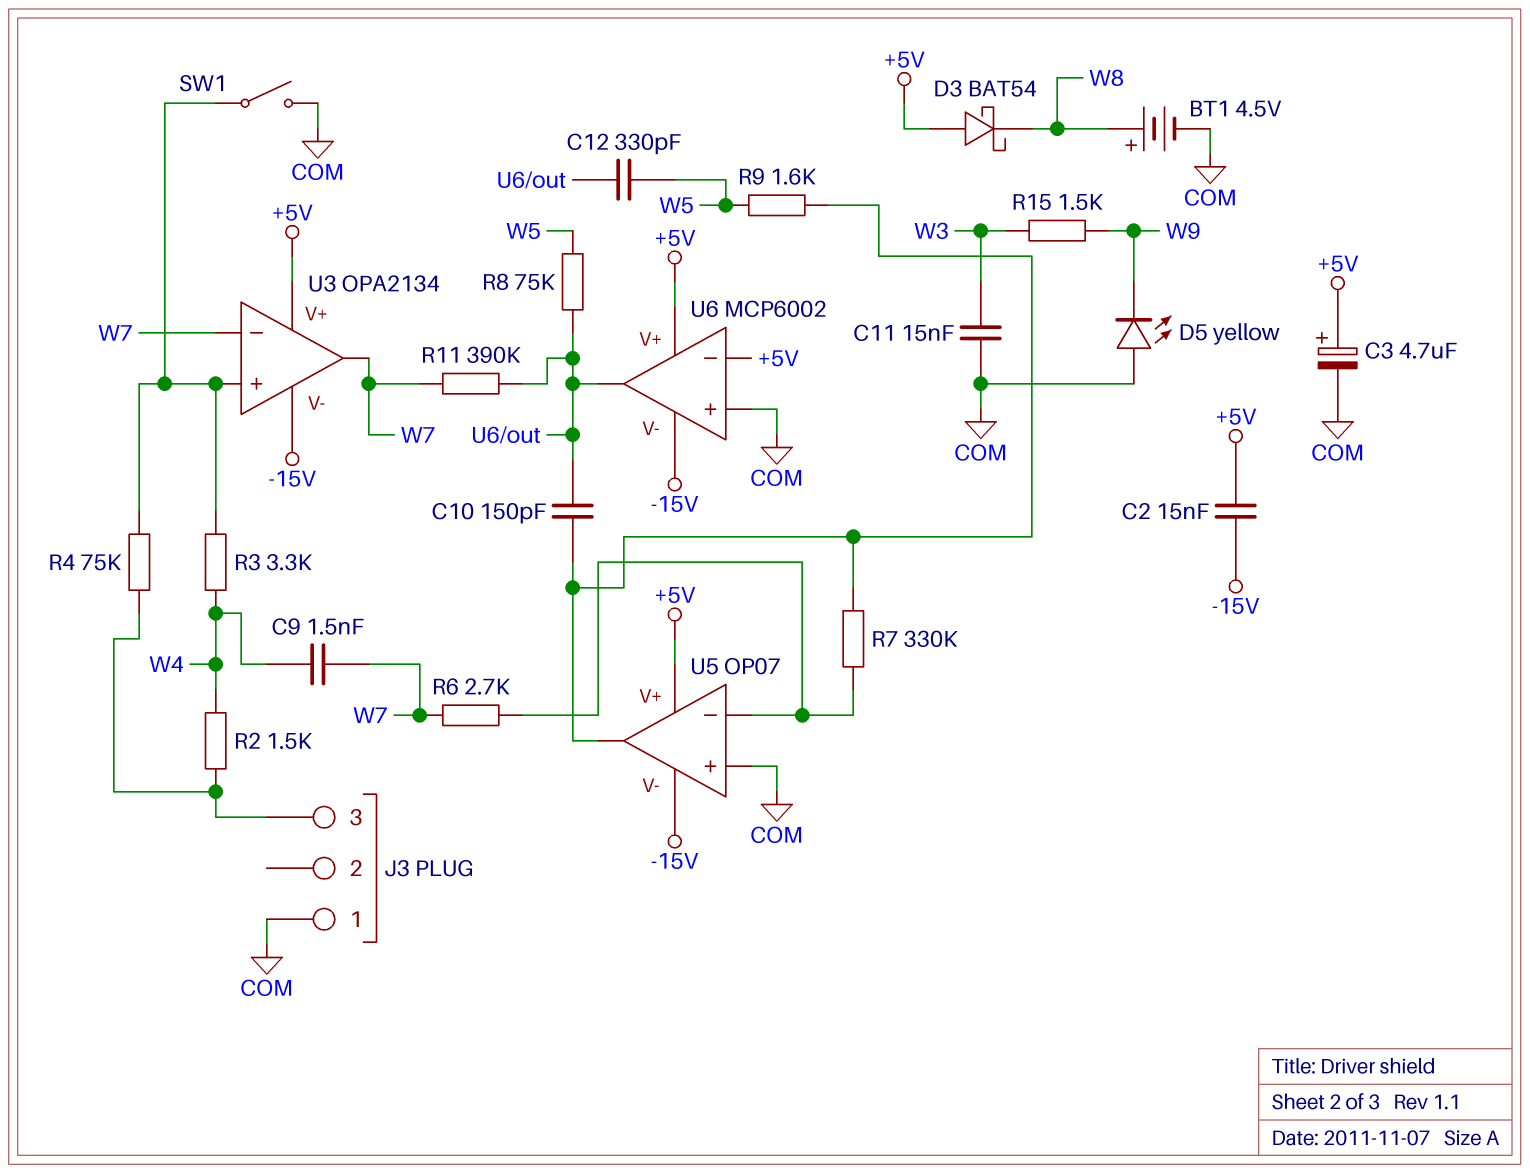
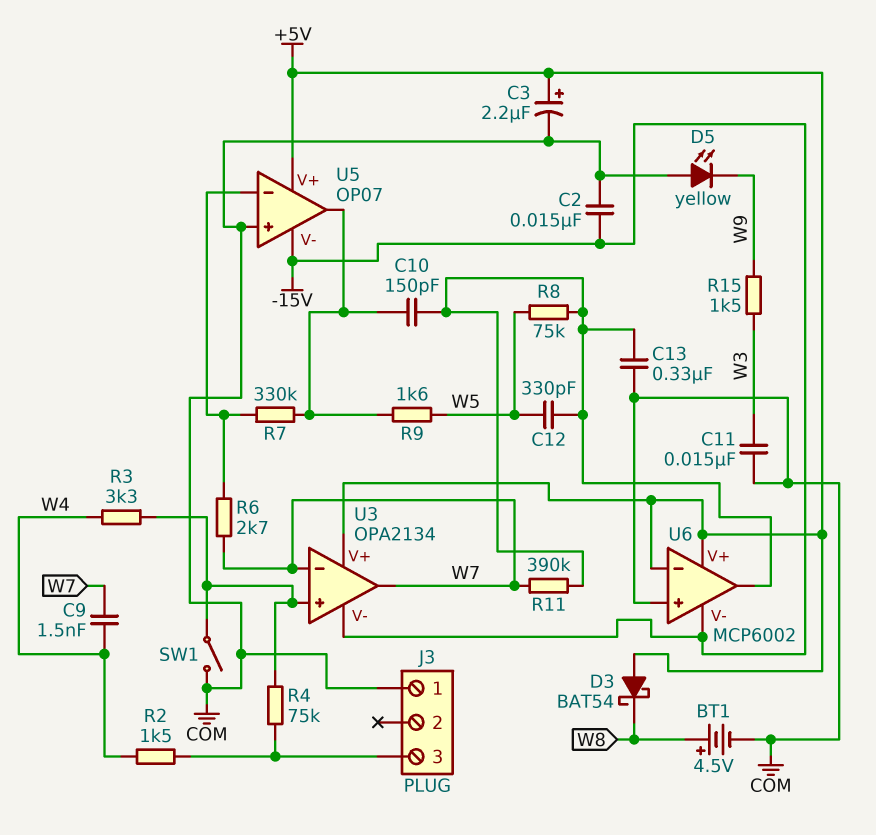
C2: 15nF (+5V, -15V) -> 15nF (-15V, COM)
C3: 4.7uF (plus +5V, minus COM) -> 2.2uF (plus +5V, minus COM)
C13: none -> 330nF (COM, U6/out)

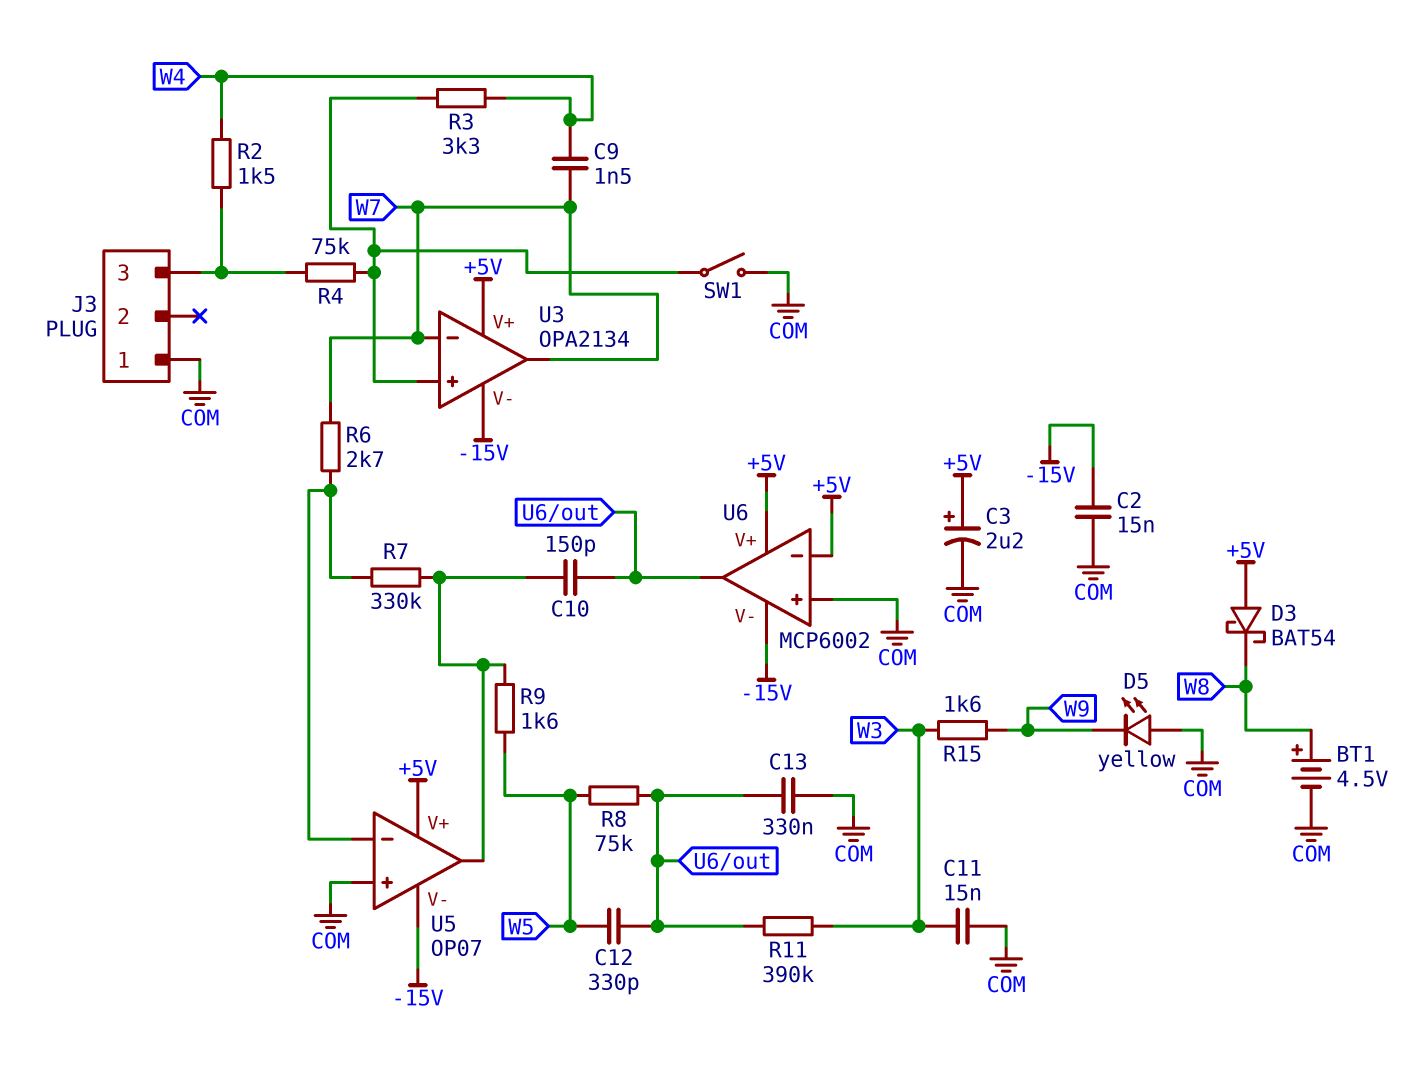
R11: 390k (U6/out, W7) -> 390k (U6/out, W3)
R15: 1.5k (W3, W9) -> 1.6k (W3, W9)

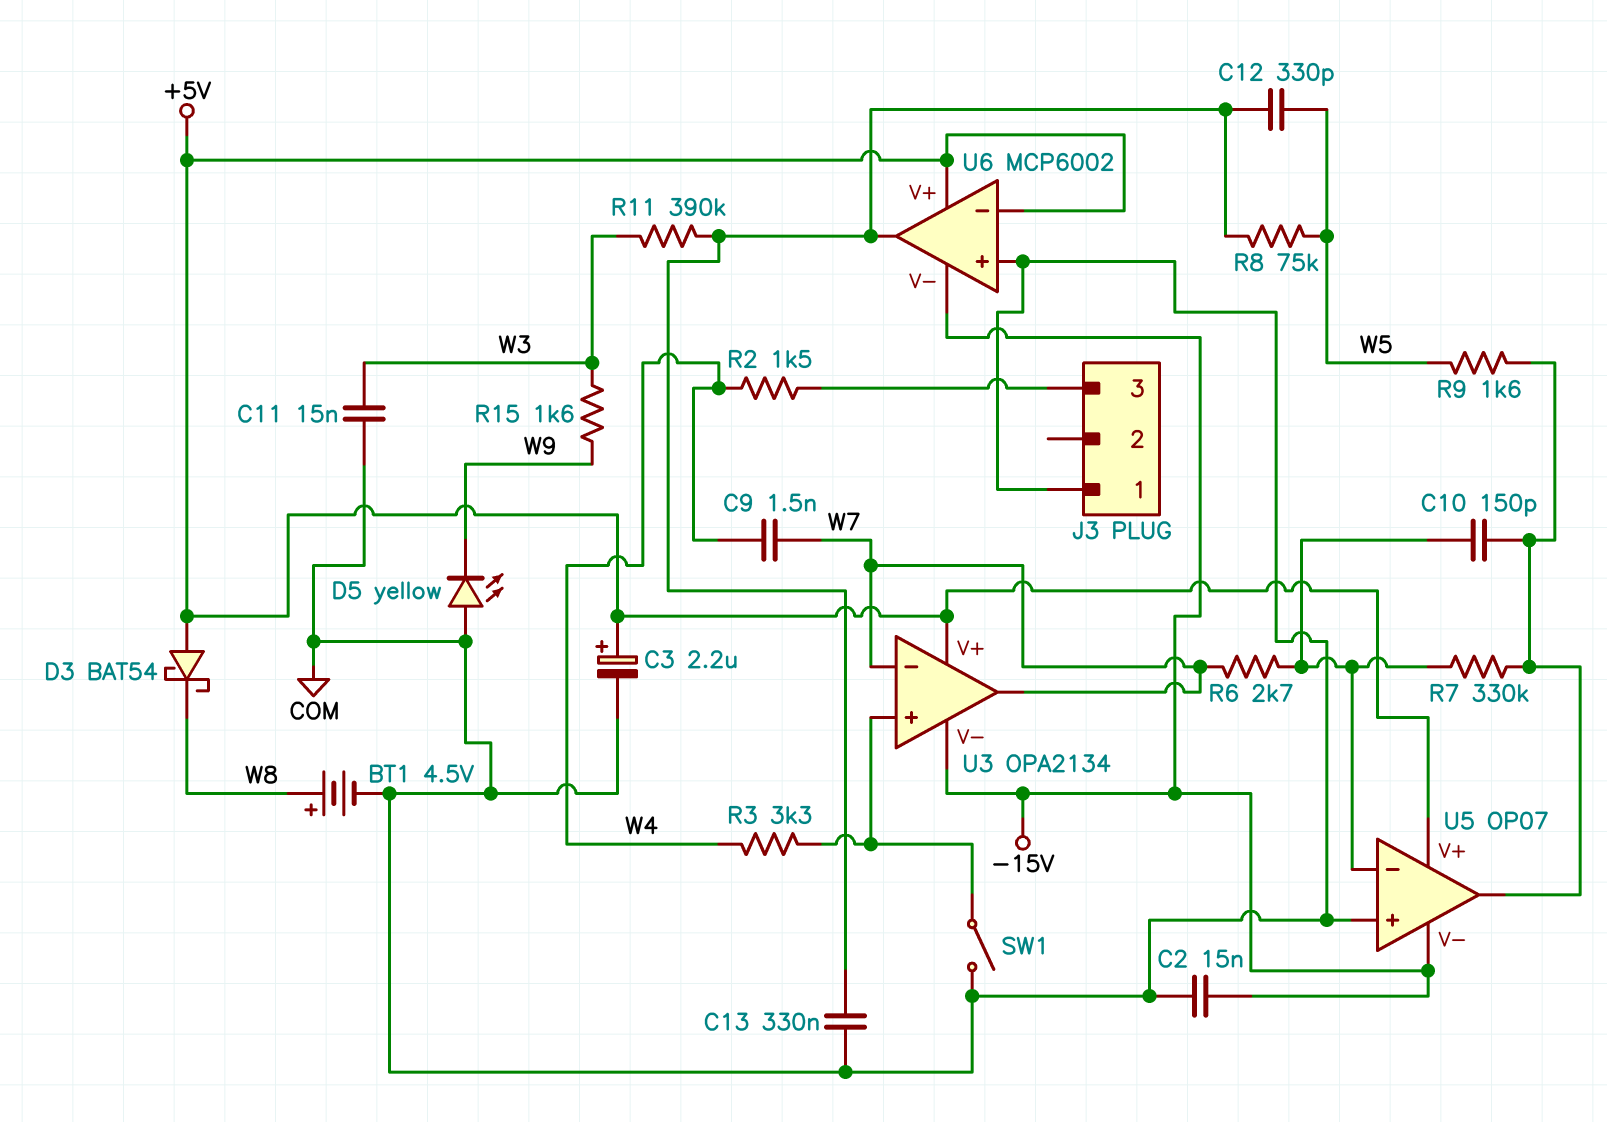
C10: 150pF (U5/out, U6/out) -> 150pF (U5/in-, U5/out)
R4: 75k (J3/3, U3/in+) -> none

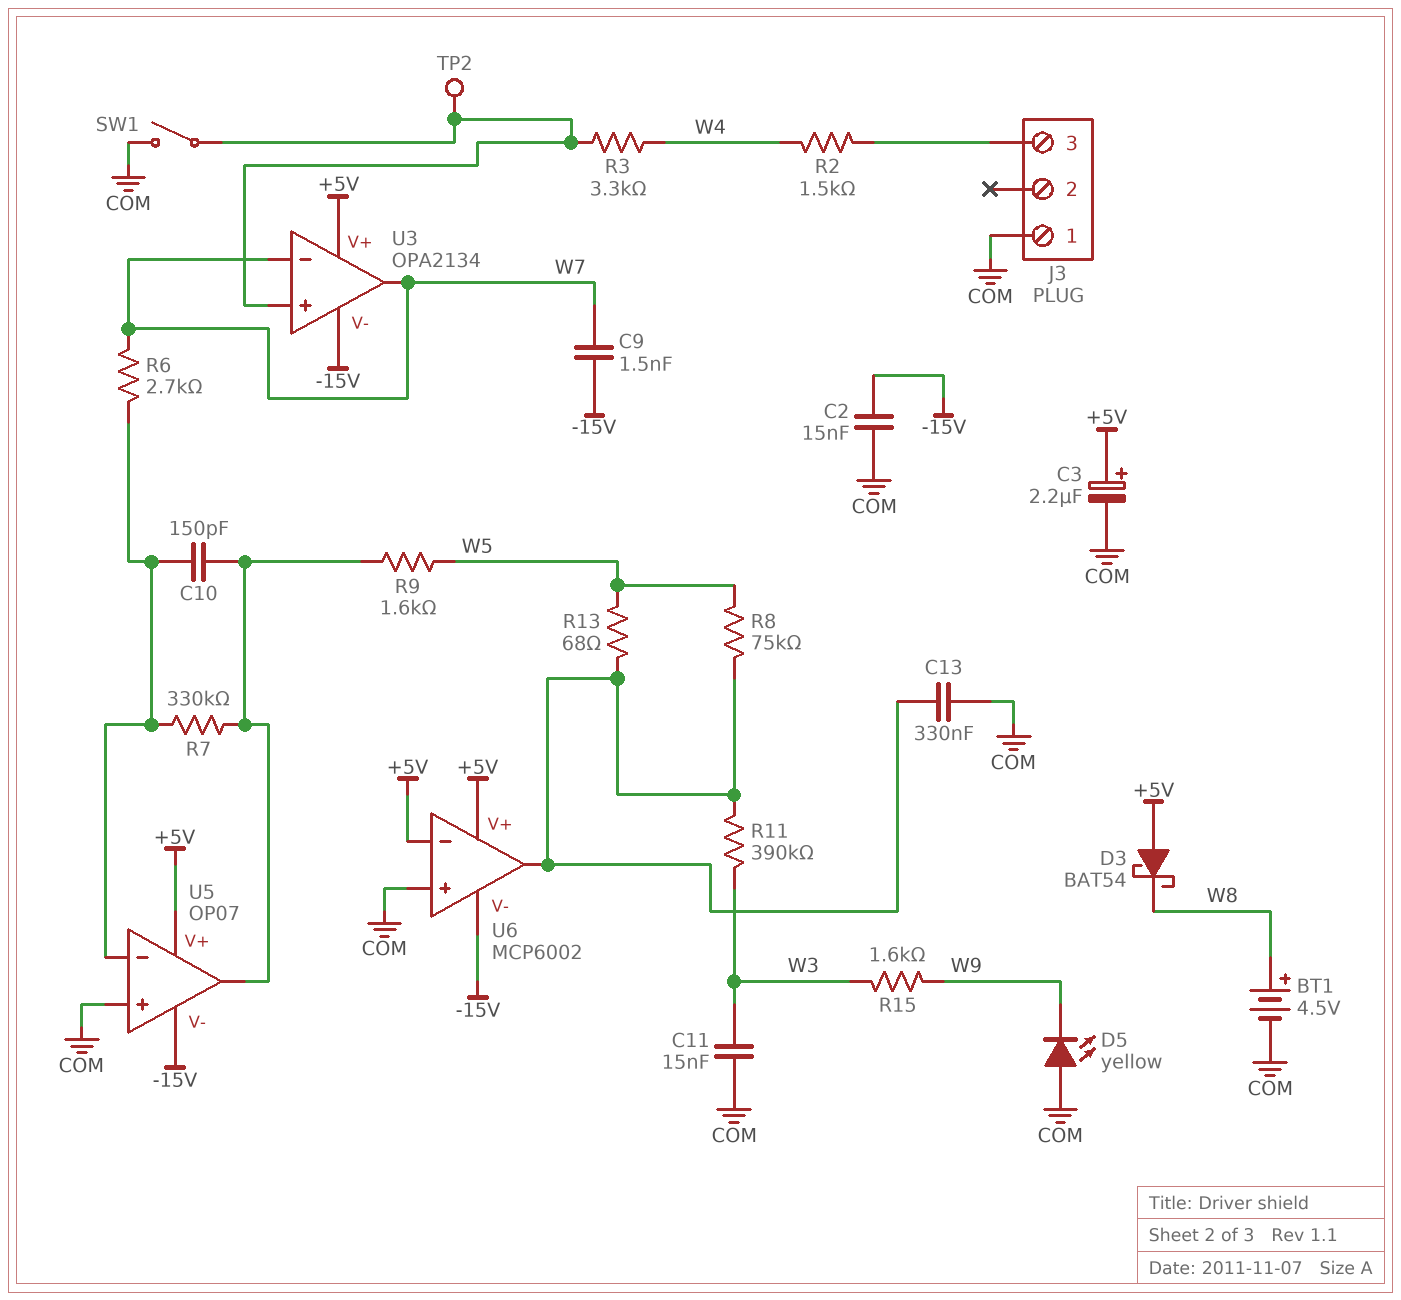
C9: 1.5nF (W4, W7) -> 1.5nF (-15V, W7)
C12: 330pF (U6/out, W5) -> none
R13: none -> 68 (U6/out, W5)
TP2: none -> test point (U3/in+)

